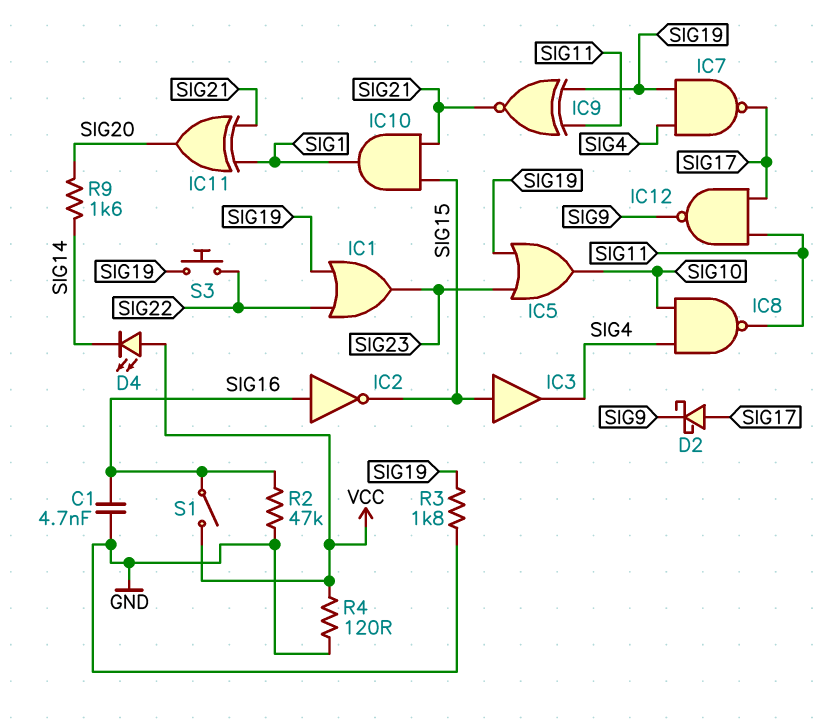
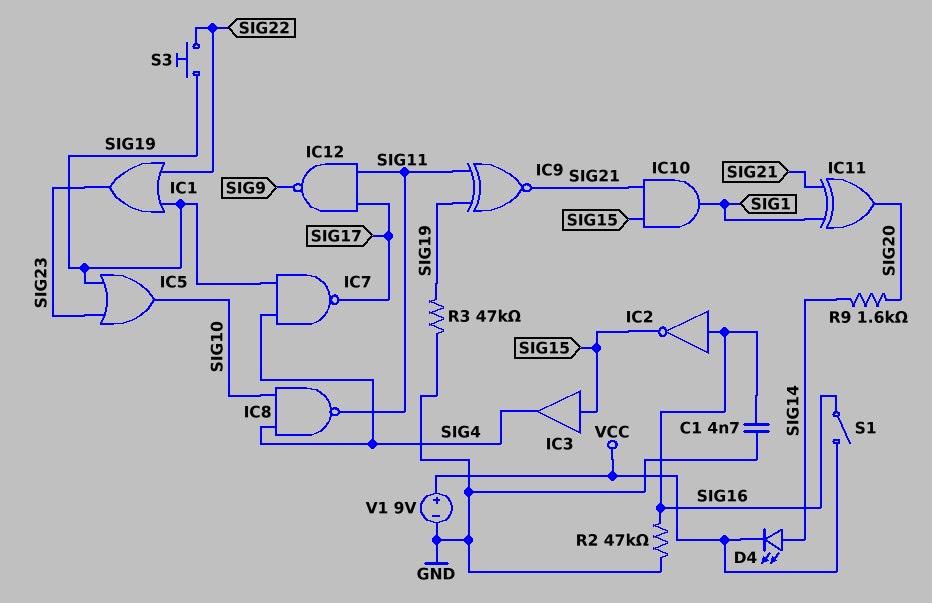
D2: schottky (A SIG17, K SIG9) -> none
D4: LED (A VCC, K SIG14) -> LED (A SIG14, K VCC)
R3: 1.8k (GND, SIG19) -> 47k (GND, SIG19)
R4: 120 (GND, VCC) -> none
V1: none -> 9V (plus VCC, minus GND)

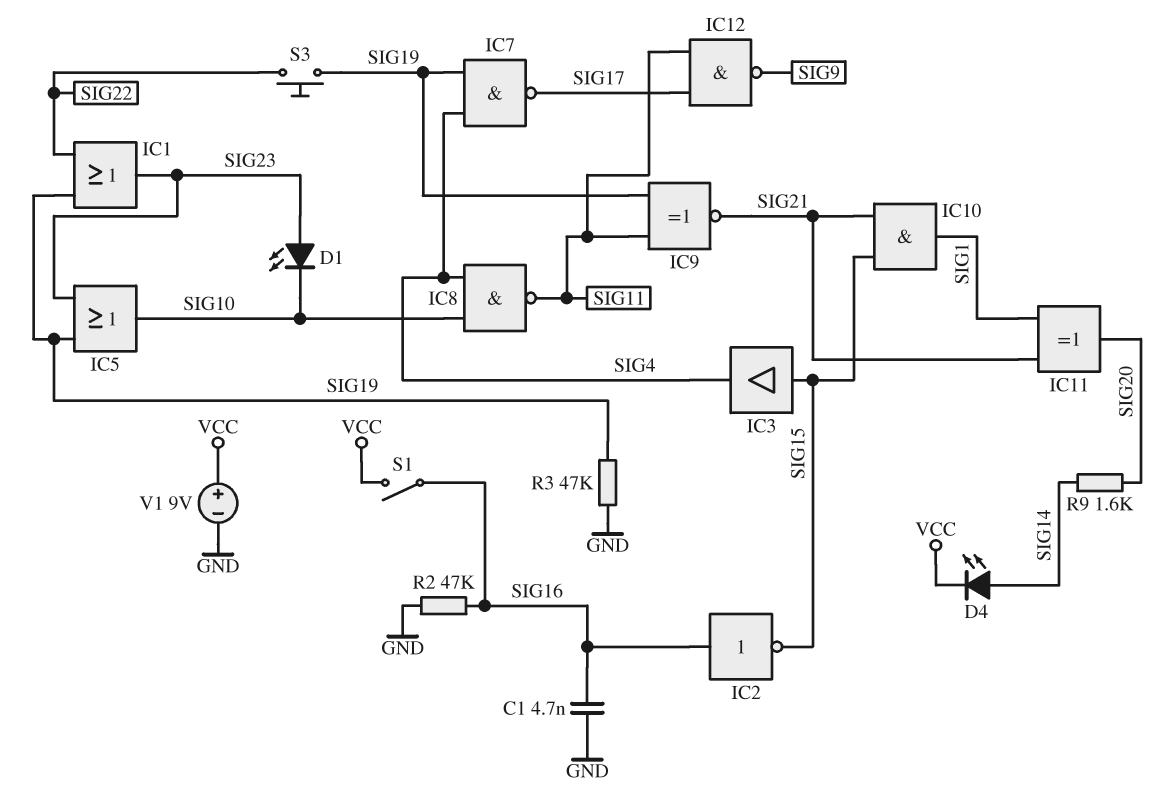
D1: none -> LED (A SIG23, K SIG10)

